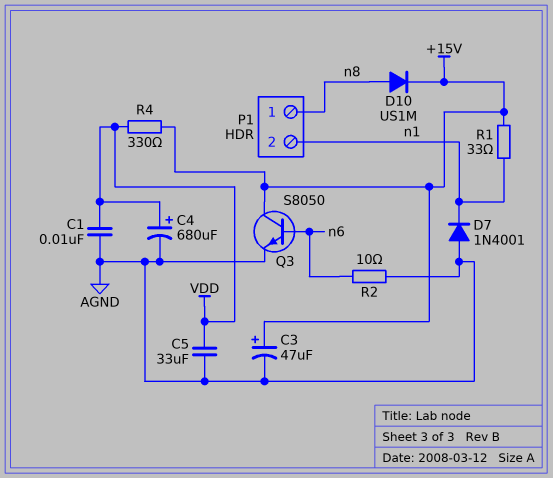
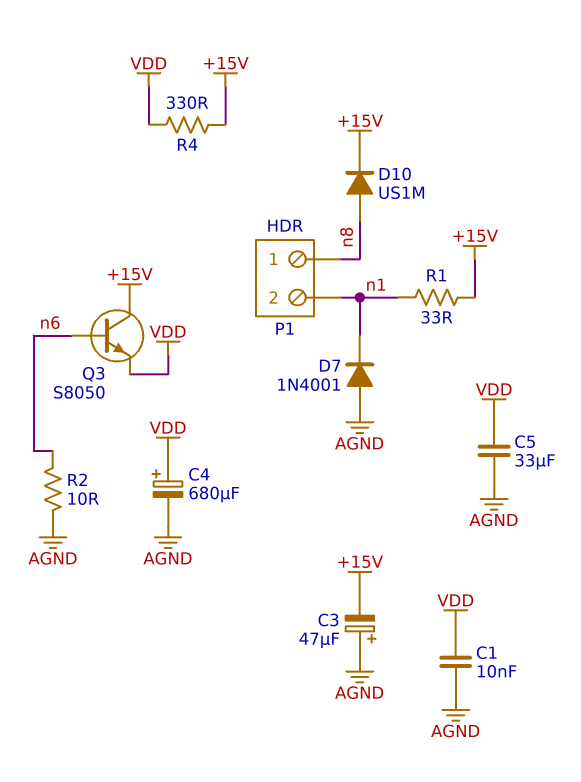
C3: 47uF (plus +15V, minus AGND) -> 47uF (plus AGND, minus +15V)
Q3: NPN S8050 (B n6, C +15V, E AGND) -> NPN S8050 (B n6, C +15V, E VDD)

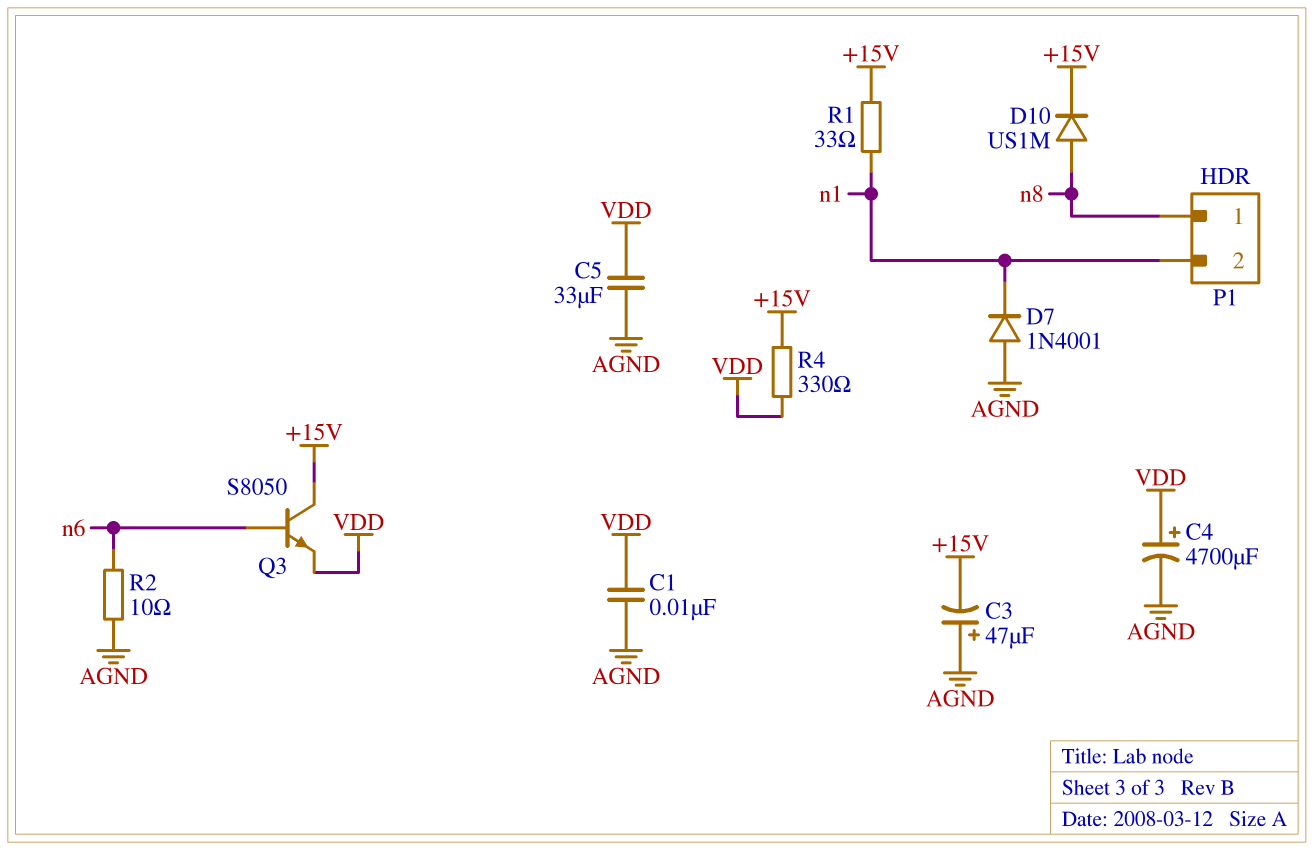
C4: 680uF (plus VDD, minus AGND) -> 4700uF (plus VDD, minus AGND)

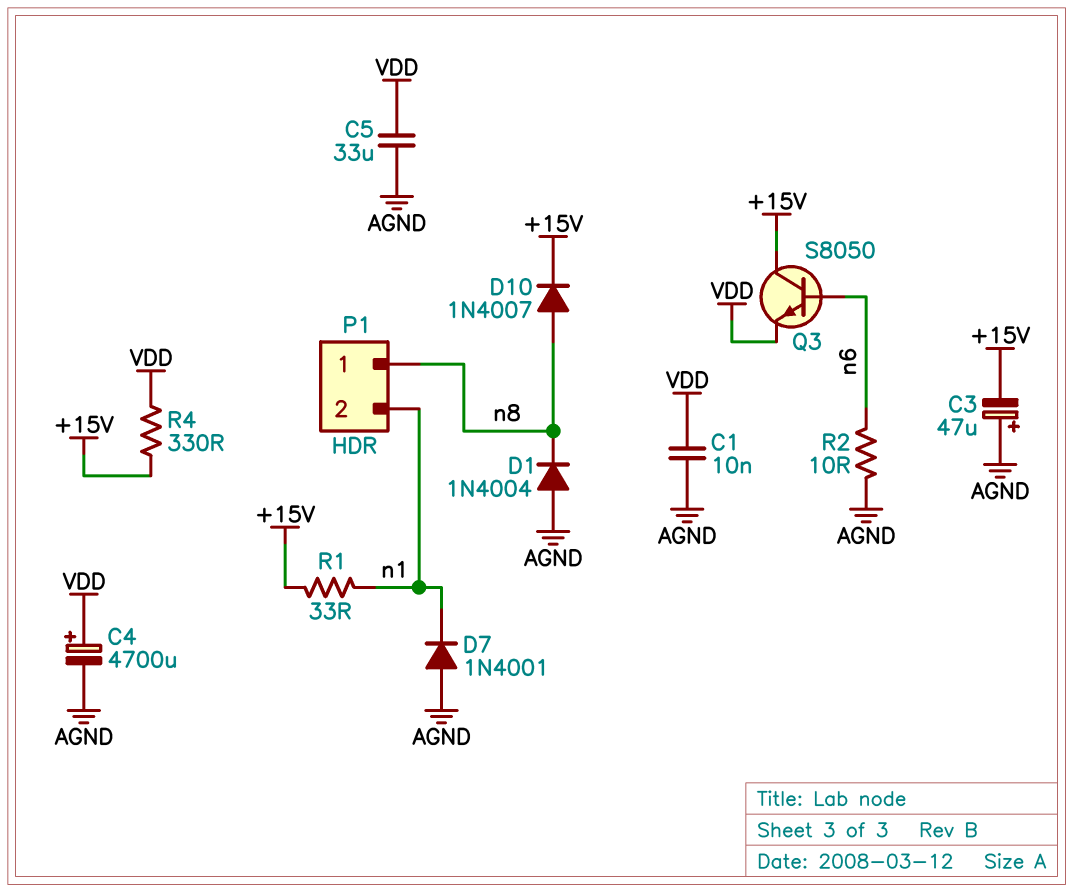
D1: none -> diode 1N4004 (A AGND, K n8)
D10: diode US1M (A n8, K +15V) -> diode 1N4007 (A n8, K +15V)

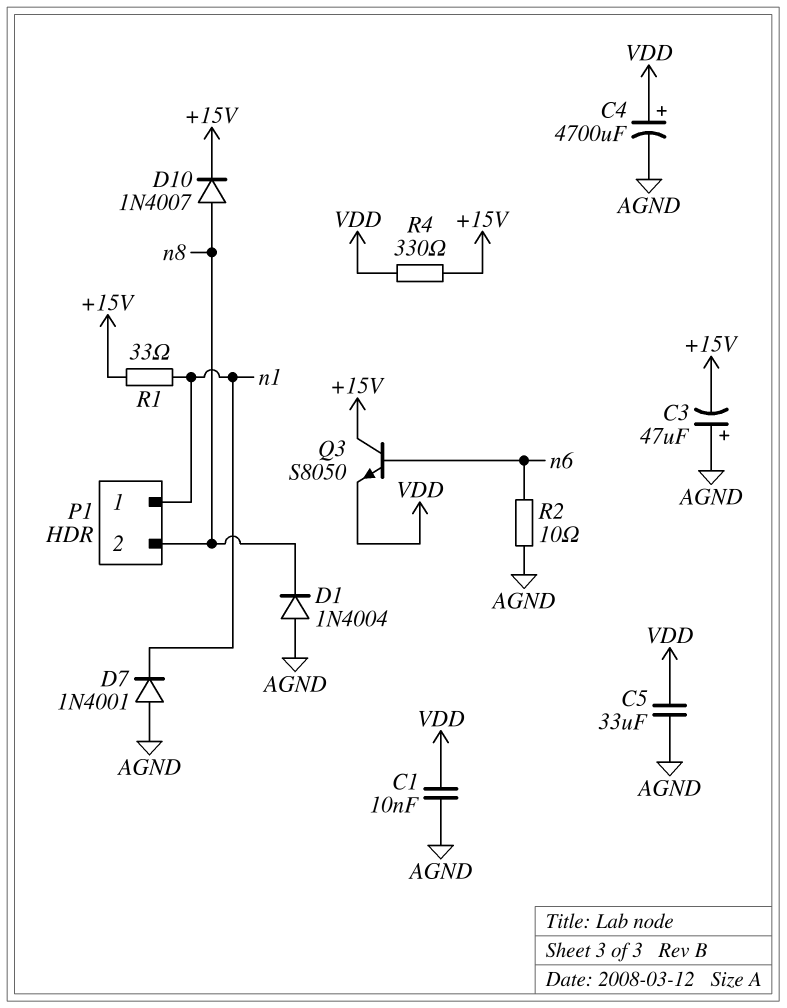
P1 pin 1: n8 -> n1
P1 pin 2: n1 -> n8

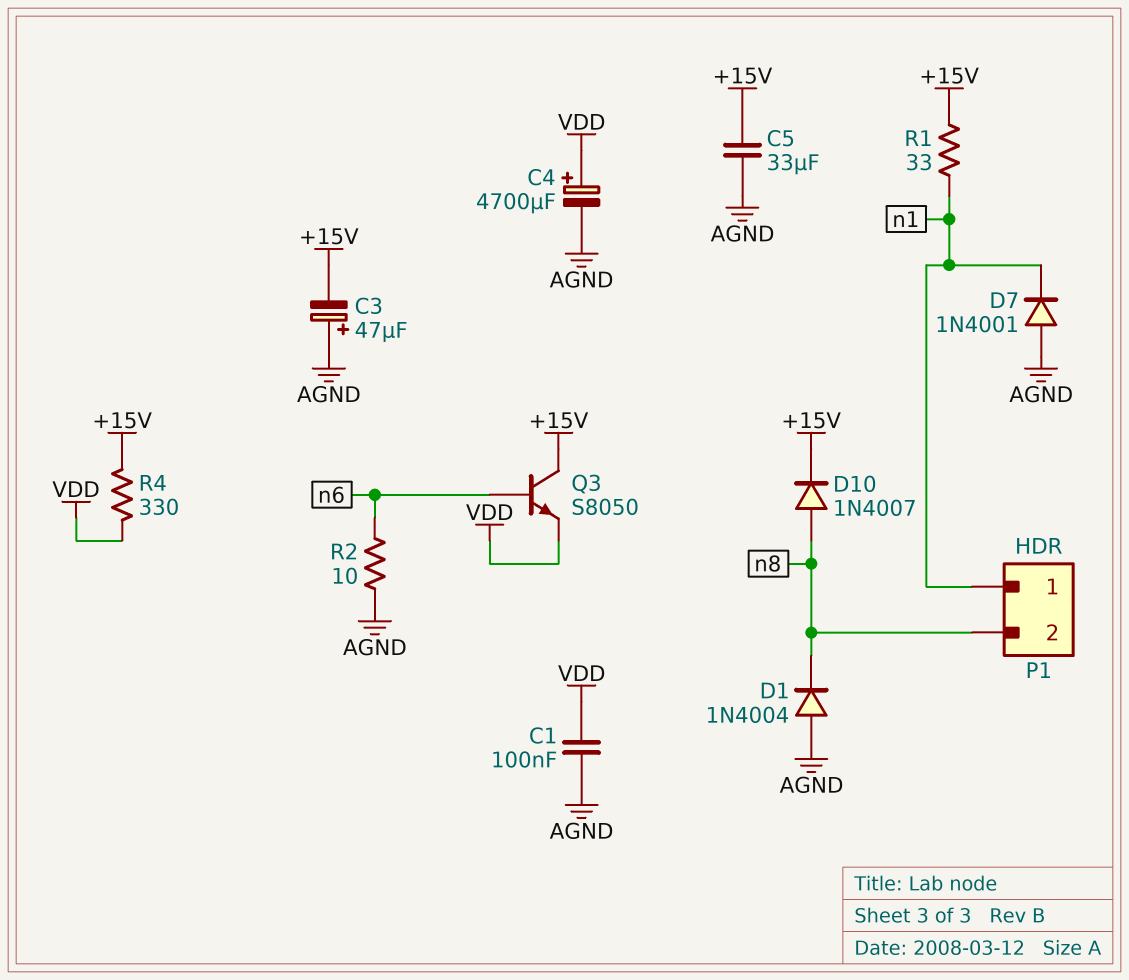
C1: 10nF (AGND, VDD) -> 100nF (AGND, VDD)
C5: 33uF (AGND, VDD) -> 33uF (+15V, AGND)

